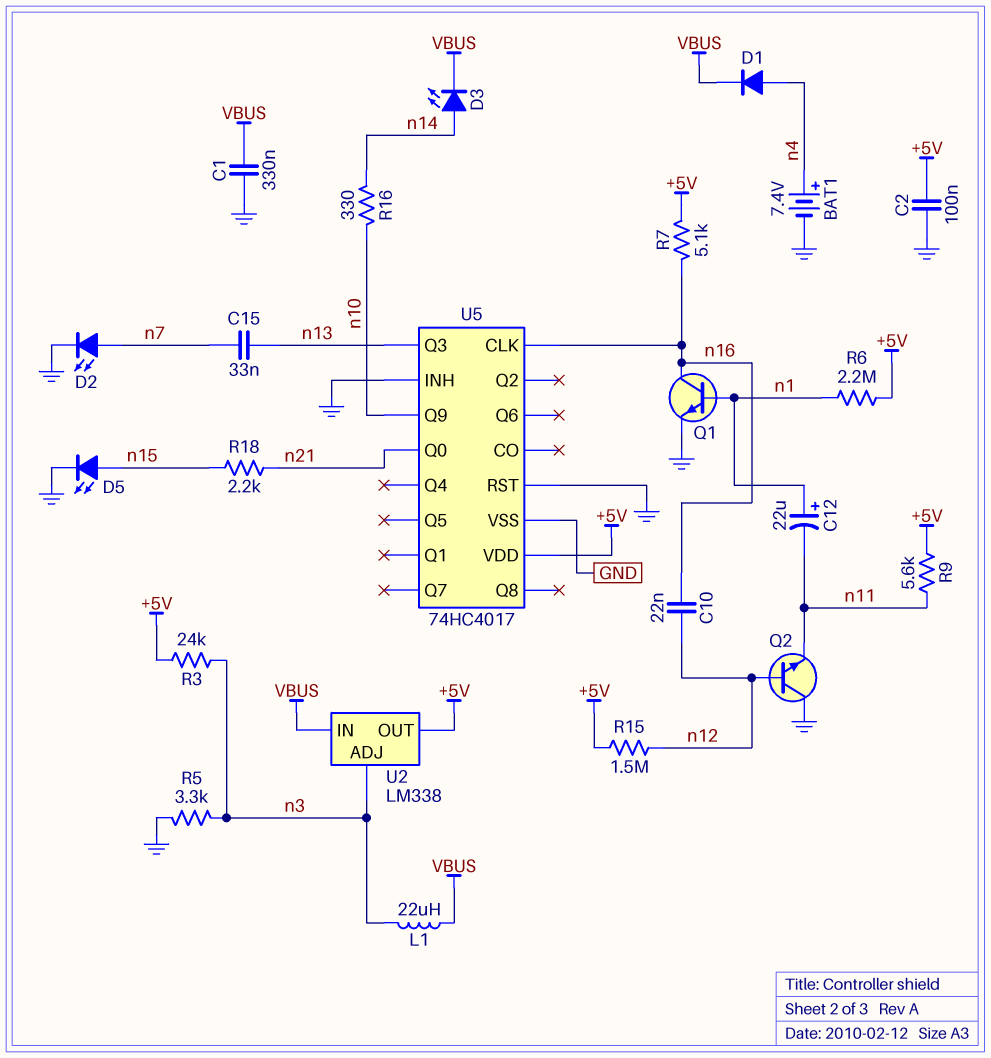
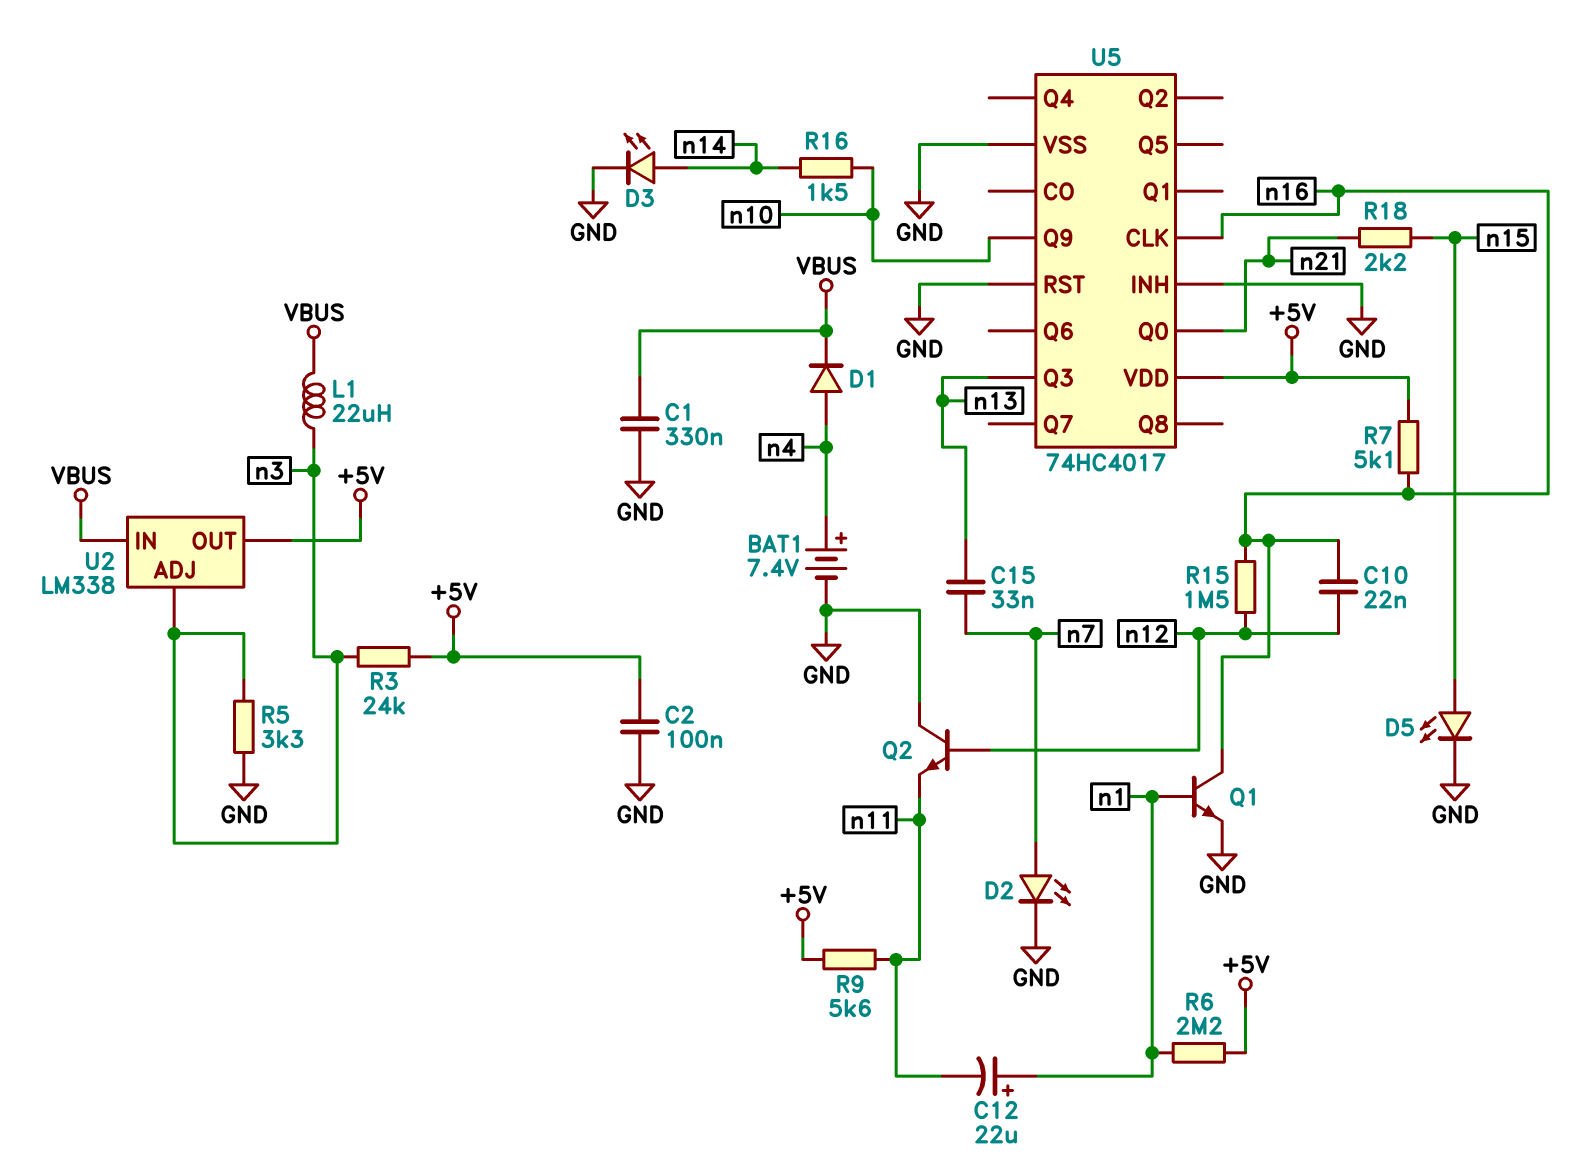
D3: LED (A n14, K VBUS) -> LED (A n14, K GND)
R15: 1.5M (+5V, n12) -> 1.5M (n12, n16)
R16: 330 (n10, n14) -> 1.5k (n10, n14)

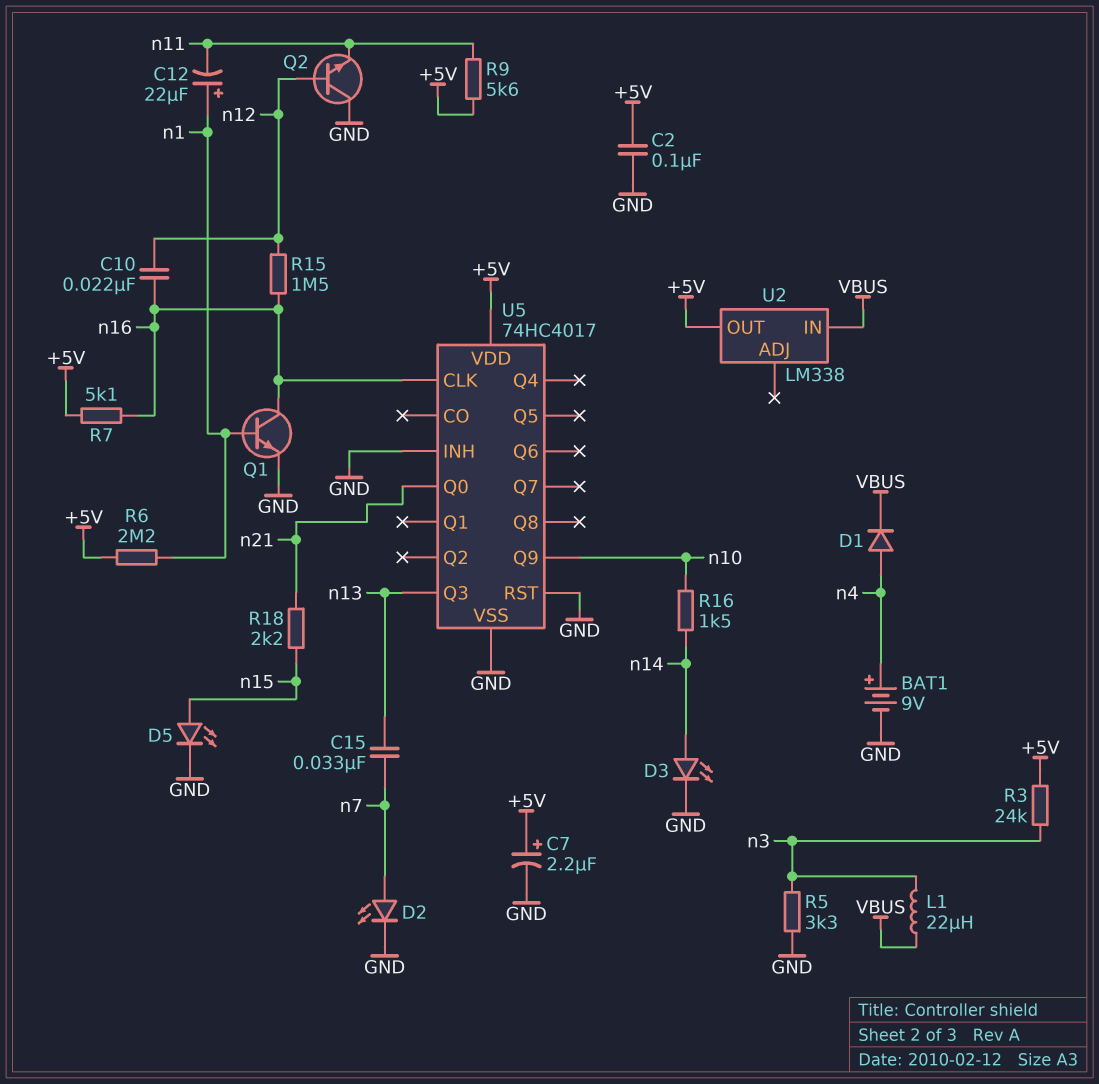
BAT1: 7.4V (plus n4, minus GND) -> 9V (plus n4, minus GND)
C1: 330nF (GND, VBUS) -> none
C7: none -> 2.2uF (plus +5V, minus GND)
U2 pin ADJ: n3 -> none

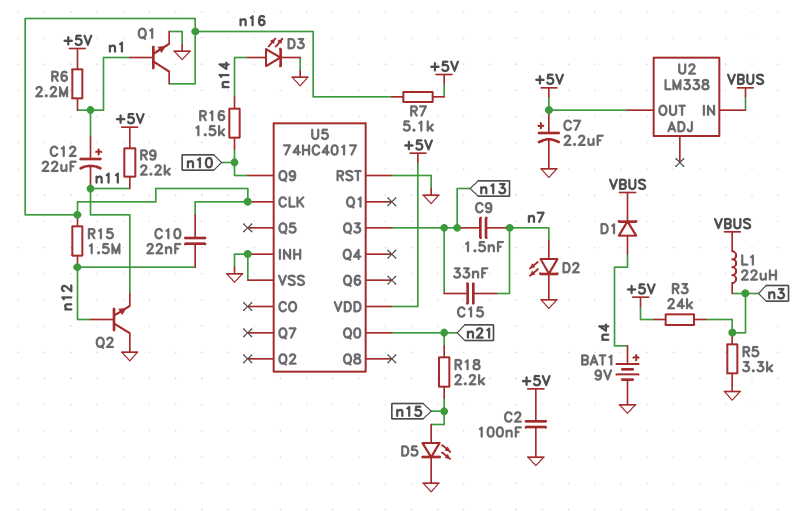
C9: none -> 1.5nF (n7, n13)
R9: 5.6k (+5V, n11) -> 2.2k (+5V, n11)

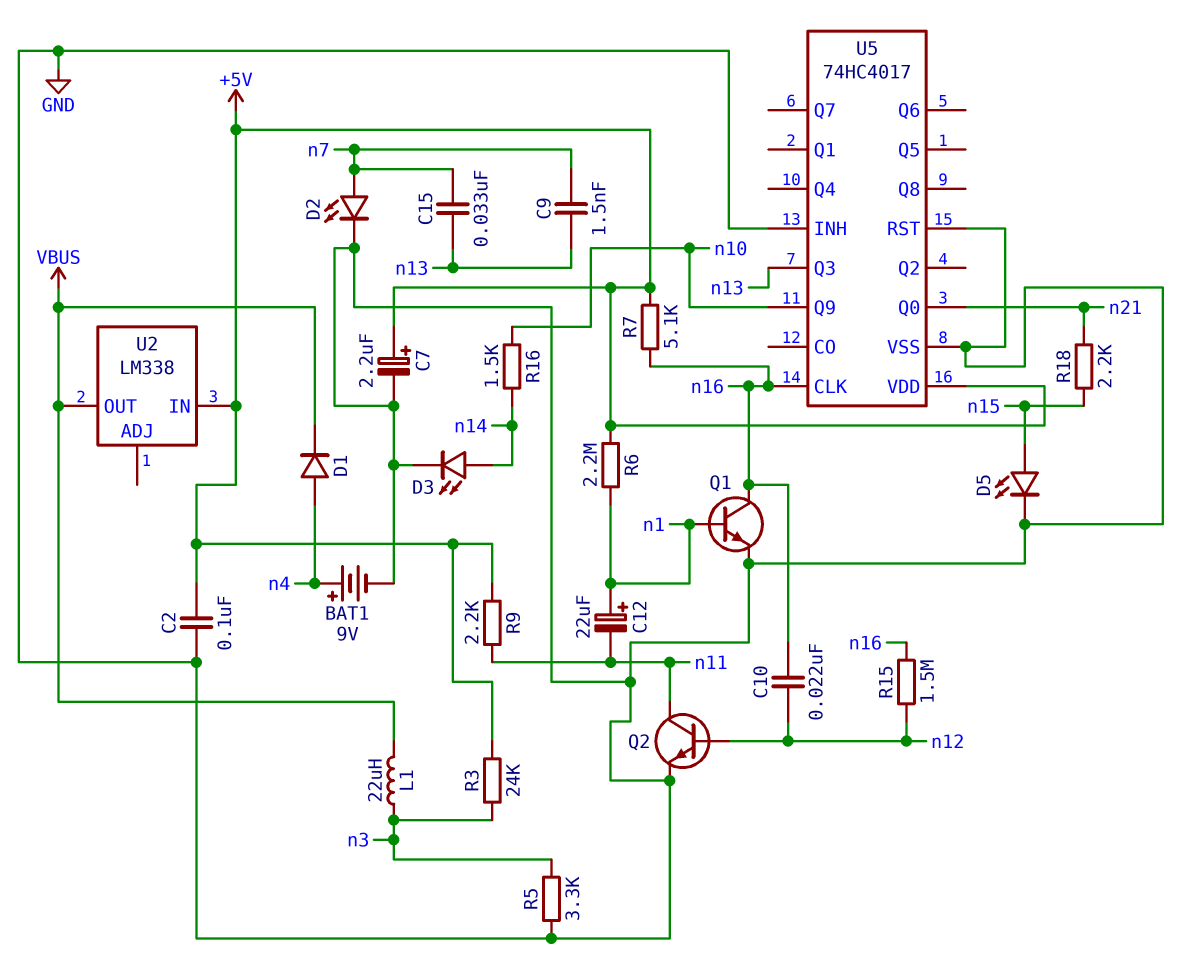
Q2: NPN (B n12, C GND, E n11) -> NPN (B n12, C n11, E GND)
U2 pin IN: VBUS -> +5V
U2 pin OUT: +5V -> VBUS

